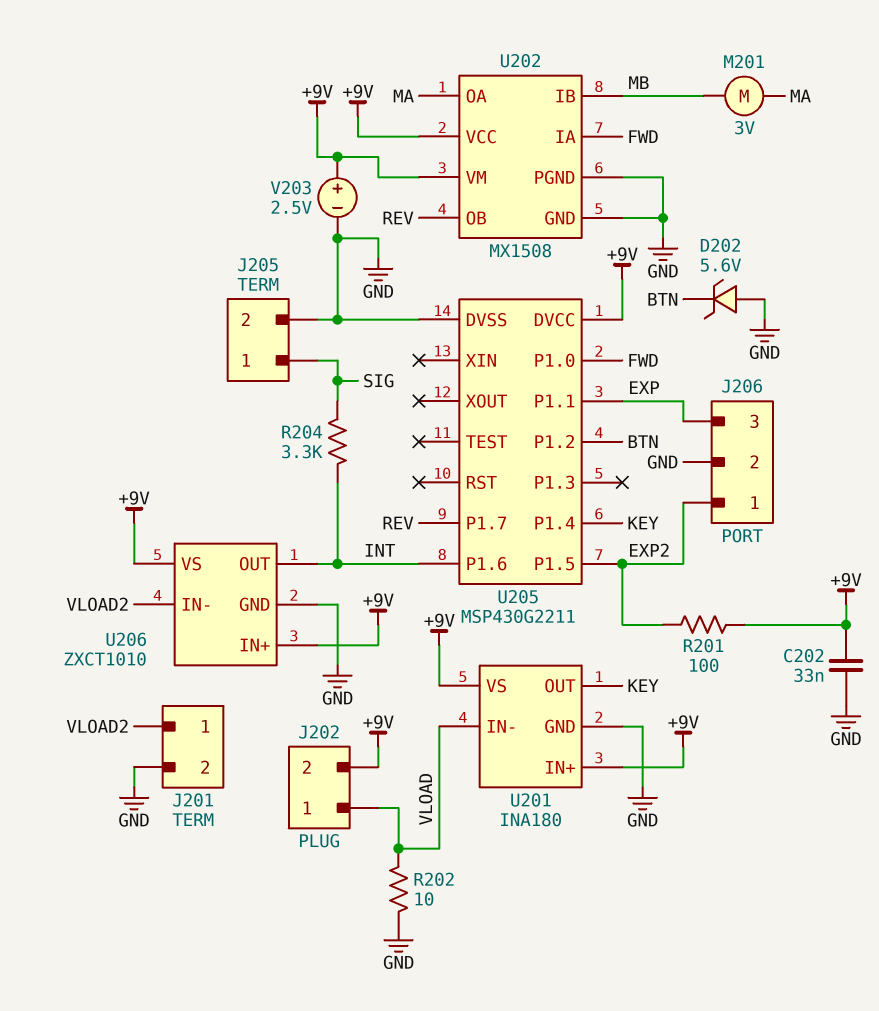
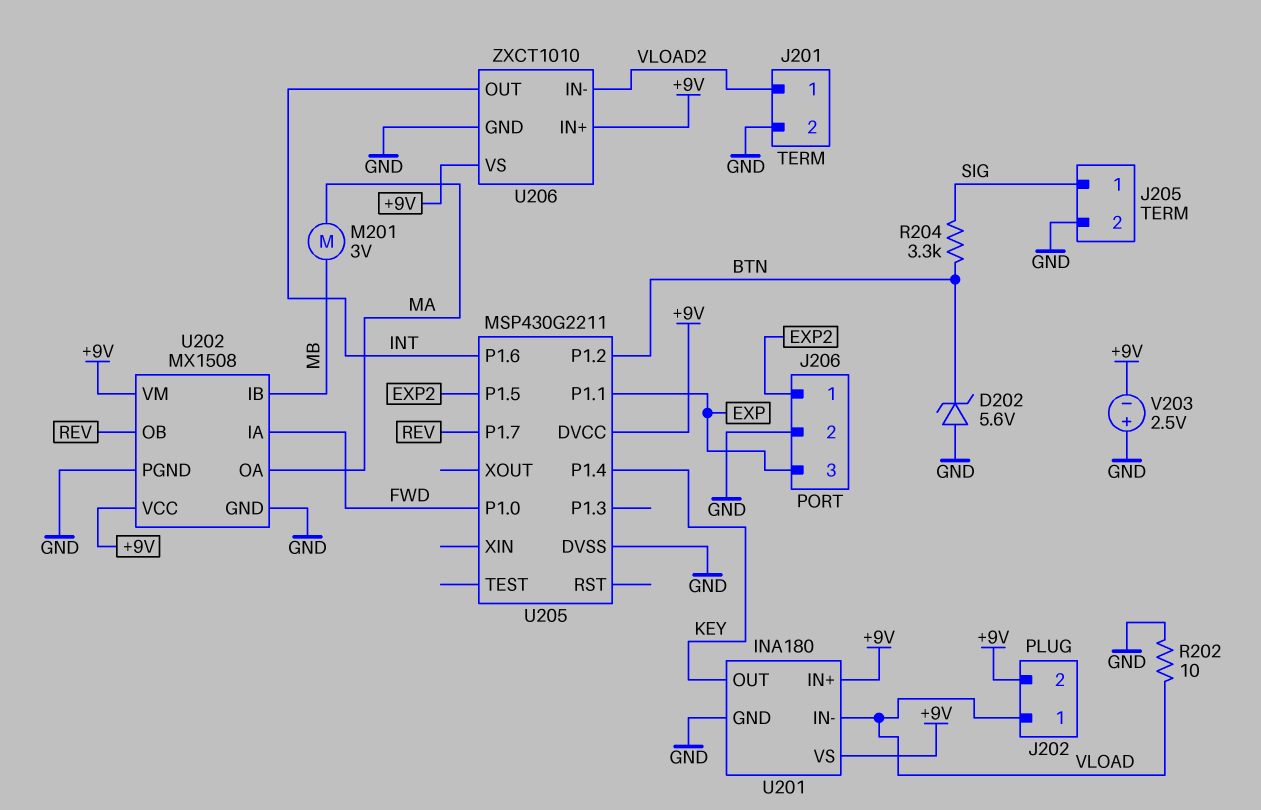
C202: 33nF (+9V, GND) -> none
R201: 100 (+9V, EXP2) -> none
R204: 3.3k (INT, SIG) -> 3.3k (BTN, SIG)
V203: 2.5V (plus +9V, minus GND) -> 2.5V (plus GND, minus +9V)

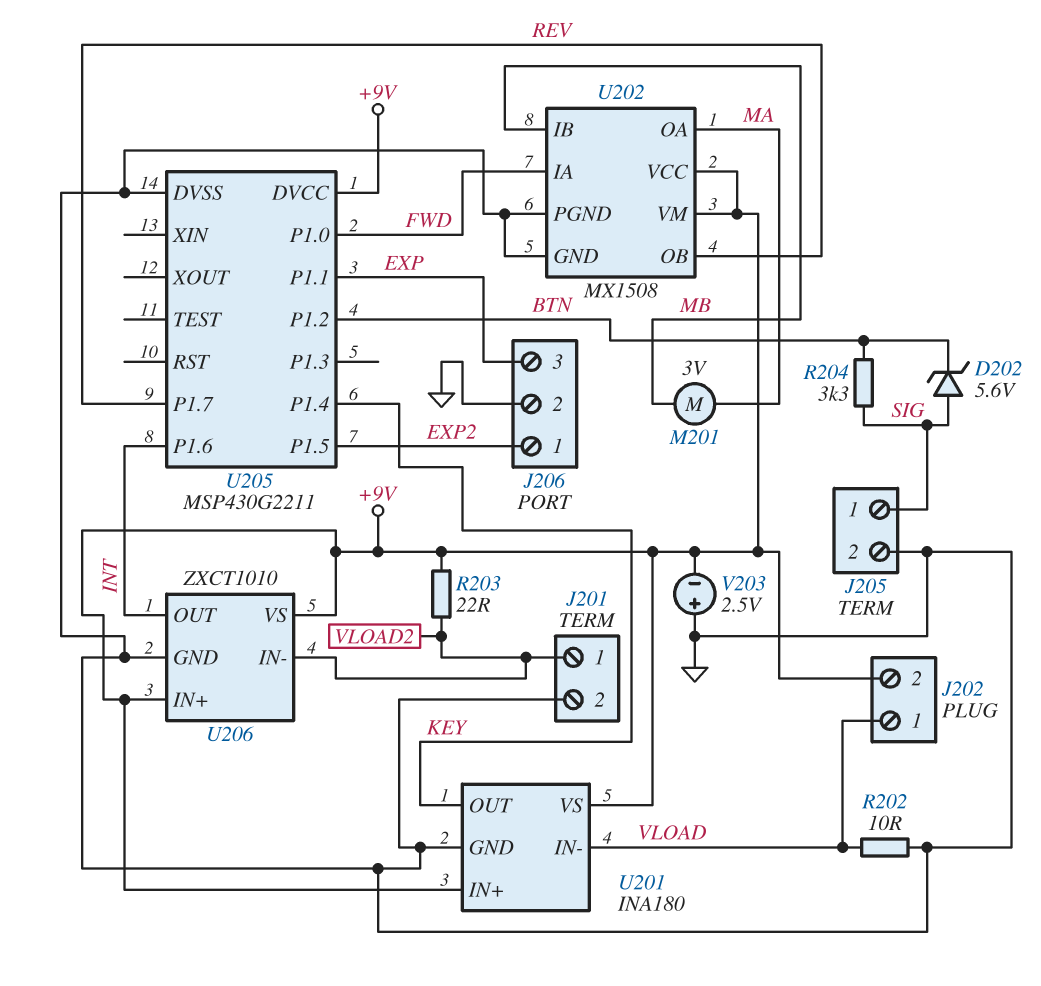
D202: zener 5.6V (A GND, K BTN) -> zener 5.6V (A SIG, K BTN)
R203: none -> 22 (+9V, VLOAD2)

